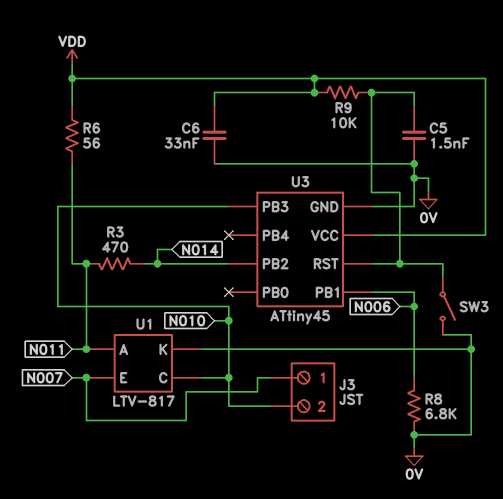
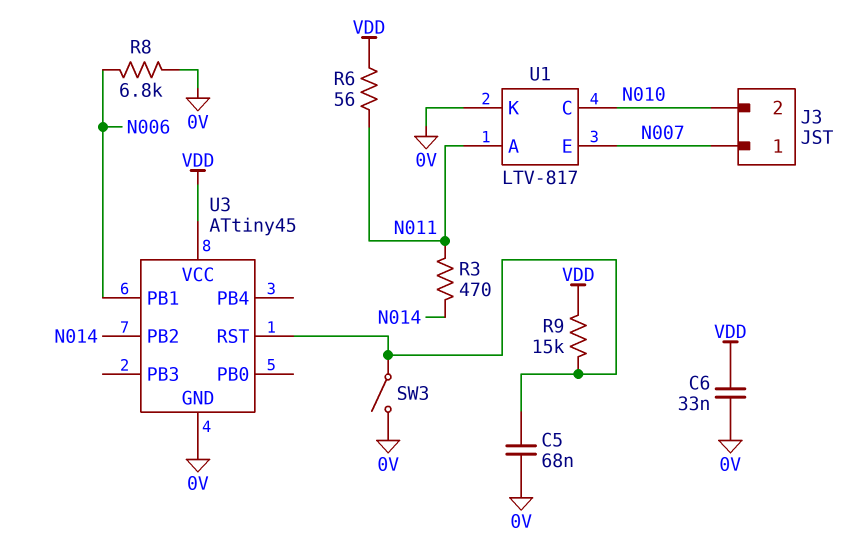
C5: 1.5nF (0V, U3/RST) -> 68nF (0V, U3/RST)
R9: 10k (U3/RST, VDD) -> 15k (U3/RST, VDD)
U3 pin PB3: N010 -> none

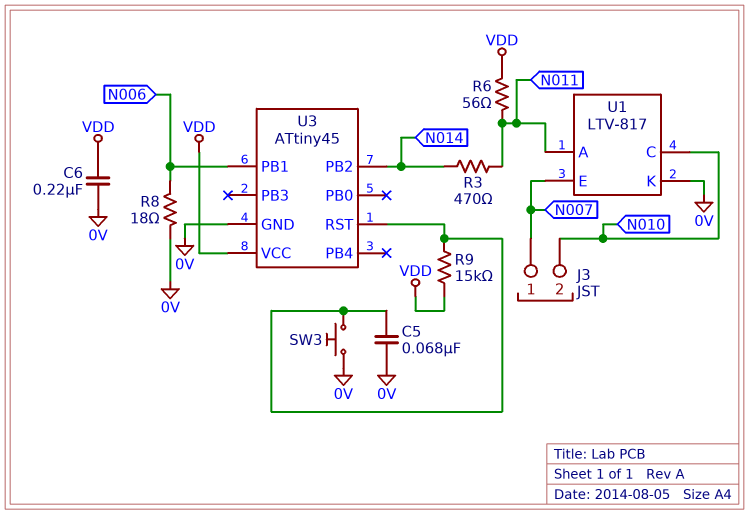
C6: 33nF (0V, VDD) -> 220nF (0V, VDD)
R8: 6.8k (0V, N006) -> 18 (0V, N006)
SW3: switch (0V, U3/RST) -> button (0V, U3/RST)

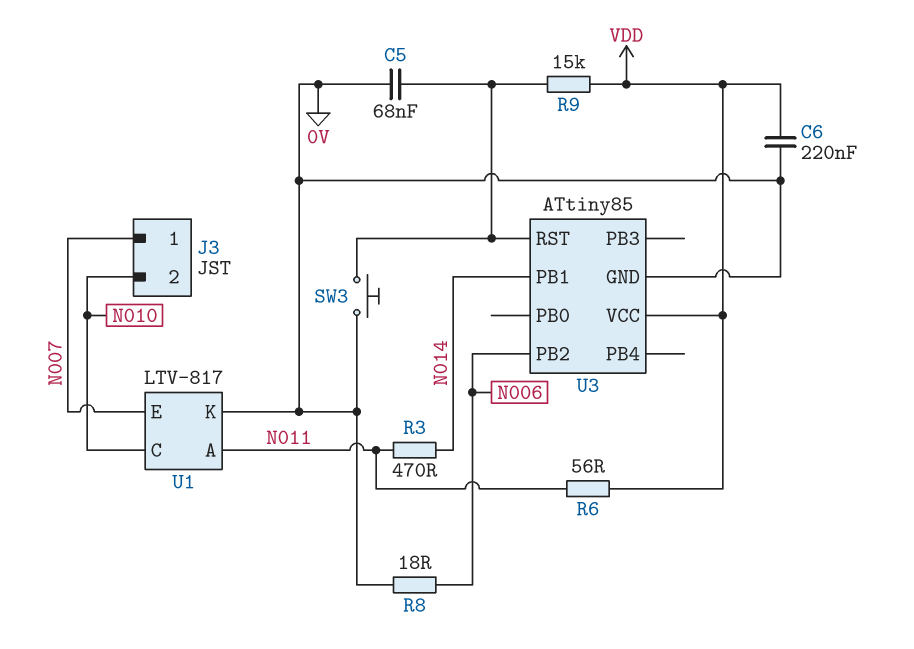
U3: ATtiny45 -> ATtiny85
U3 pin PB1: N006 -> N014
U3 pin PB2: N014 -> N006

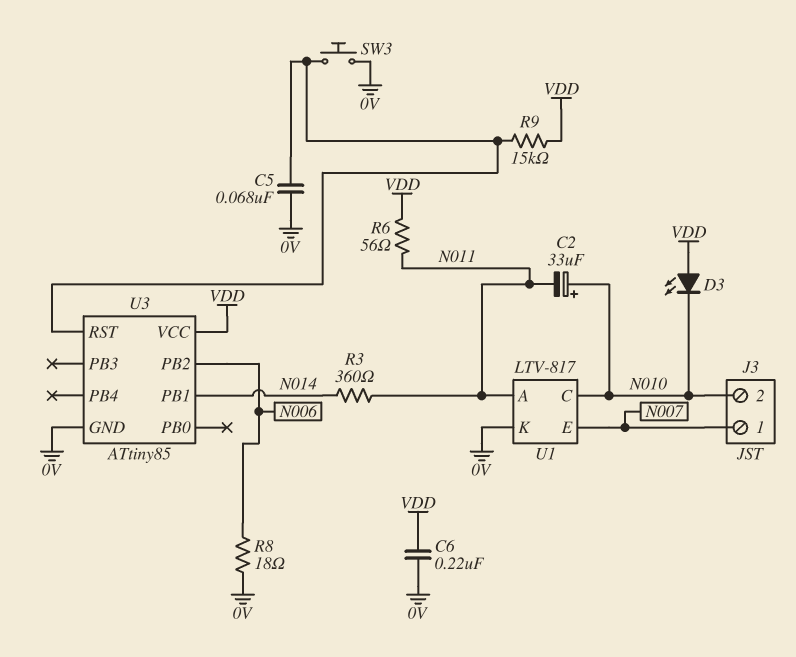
C2: none -> 33uF (plus N010, minus N011)
D3: none -> LED (A VDD, K N010)
R3: 470 (N011, N014) -> 360 (N011, N014)

